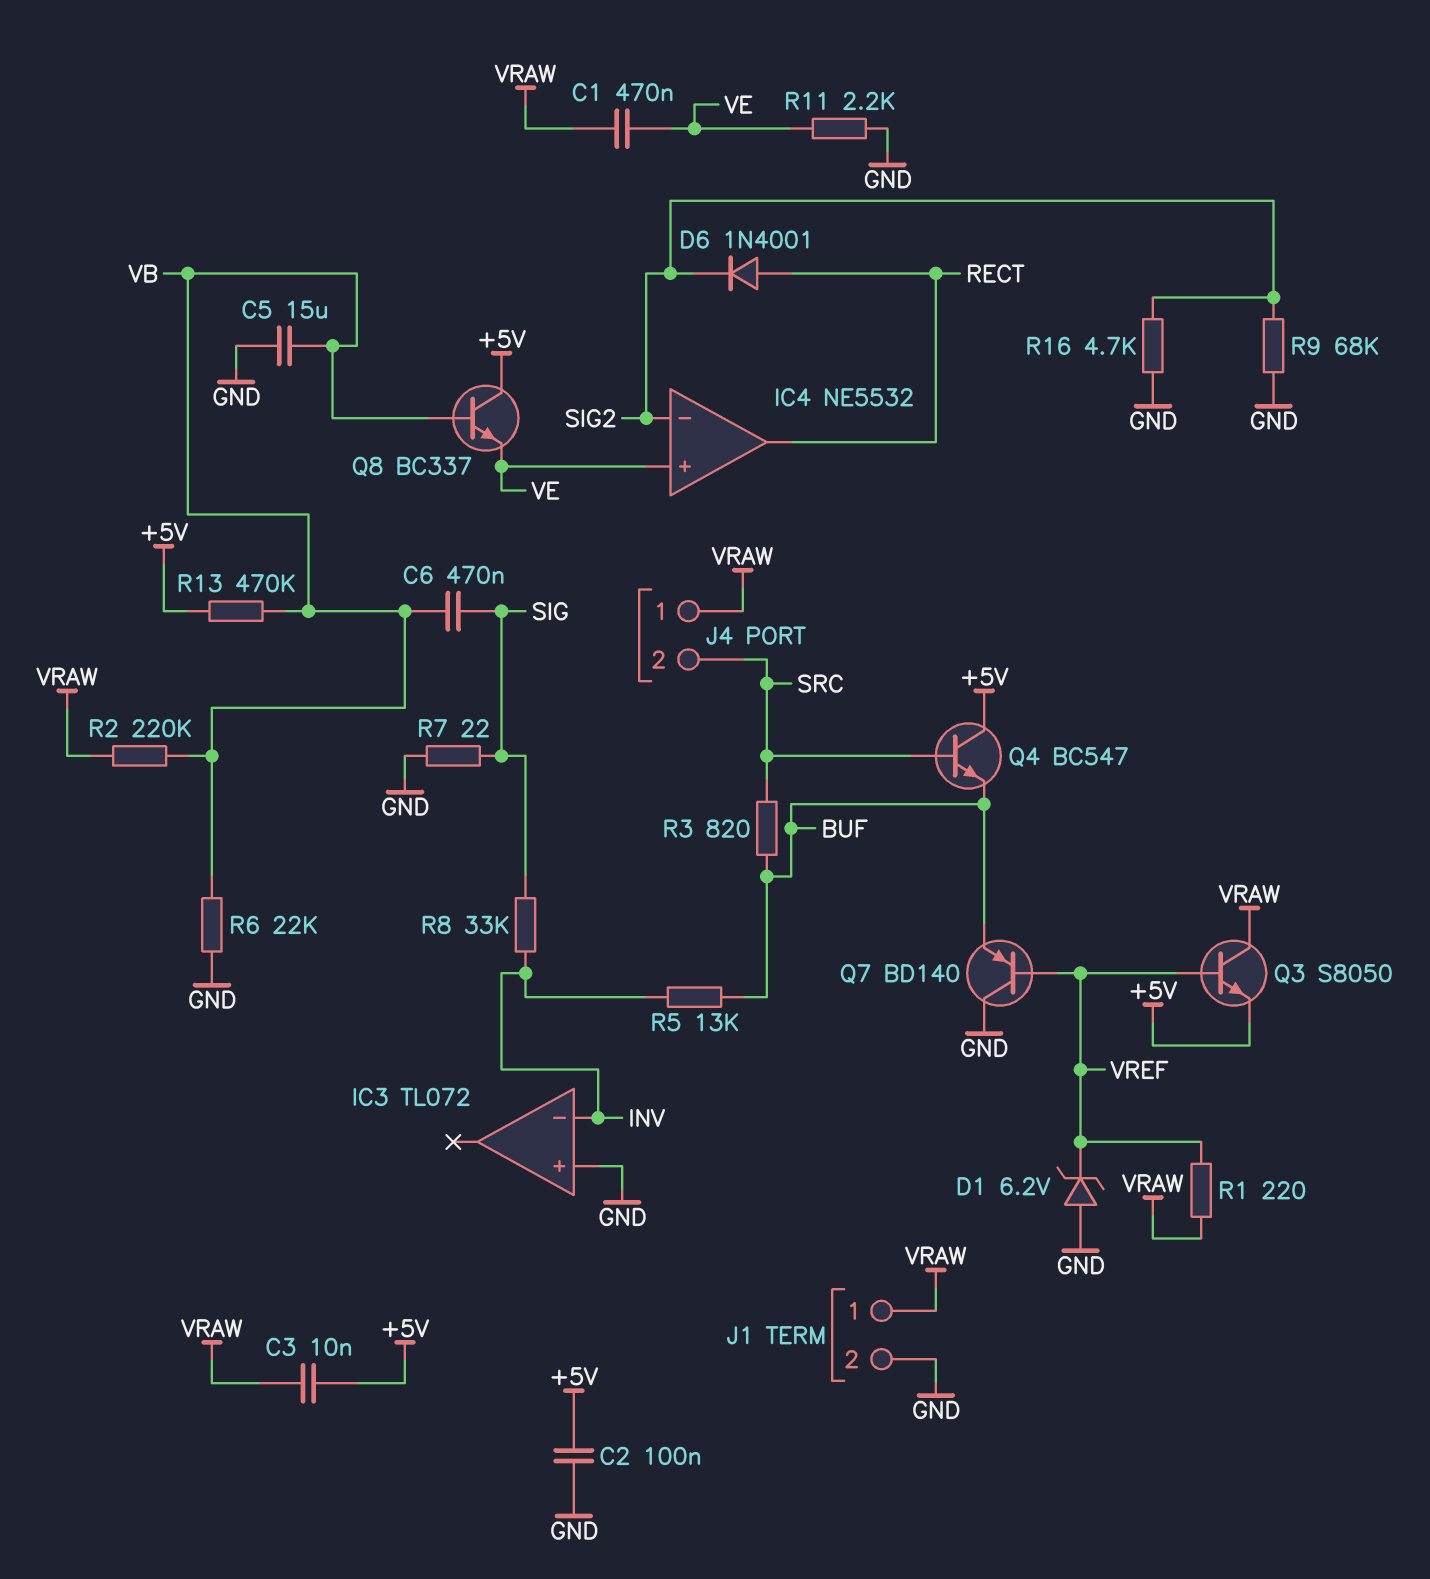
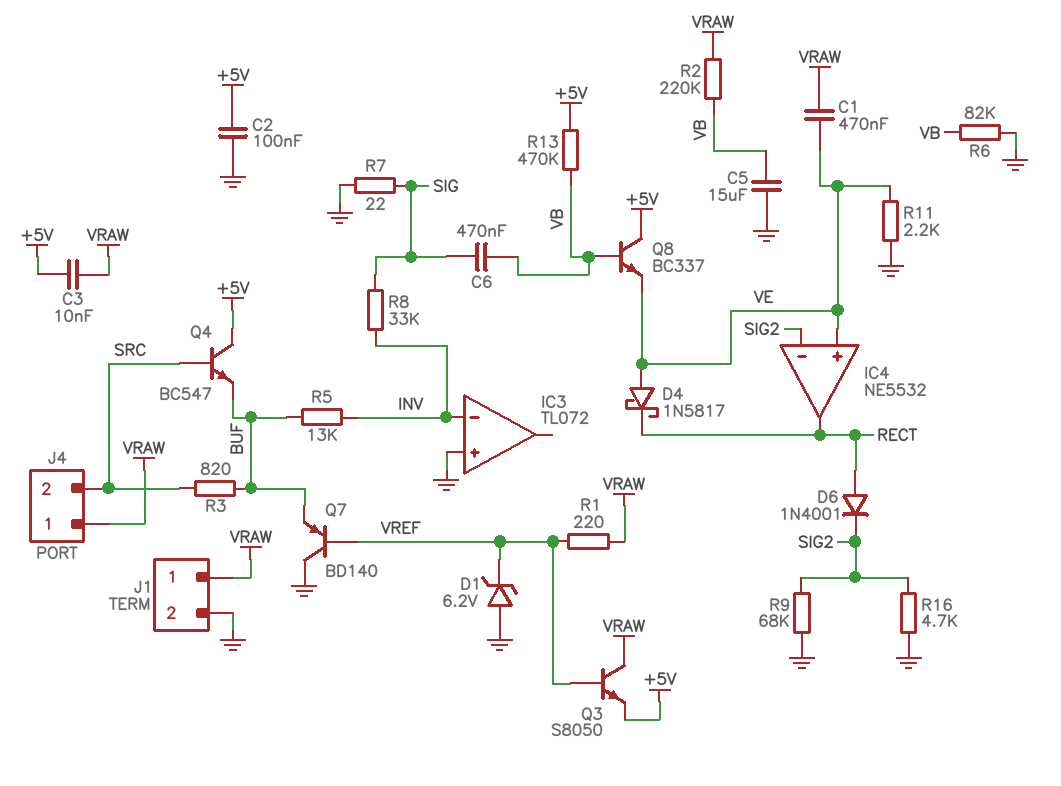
D4: none -> schottky 1N5817 (A VE, K RECT)
R6: 22k (GND, VB) -> 82k (GND, VB)

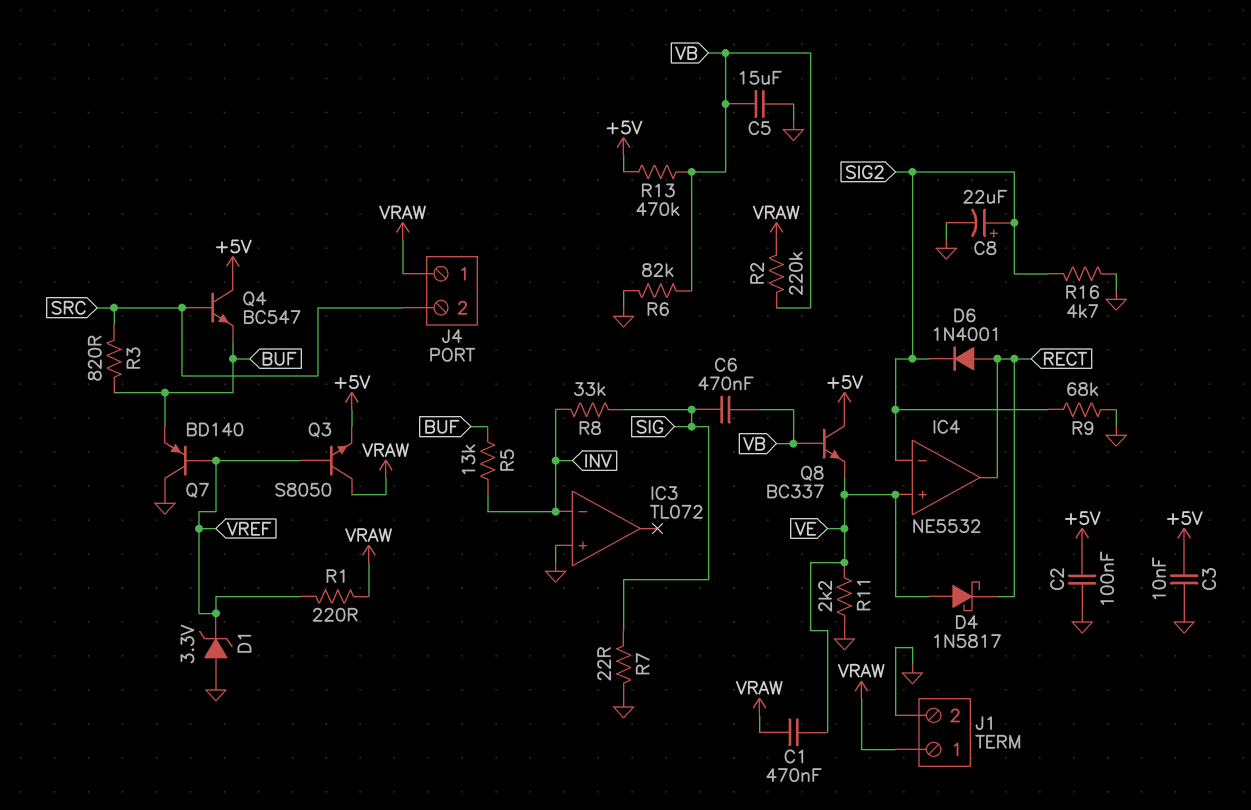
C3: 10nF (+5V, VRAW) -> 10nF (+5V, GND)
C8: none -> 22uF (plus SIG2, minus GND)
D1: zener 6.2V (A GND, K VREF) -> zener 3.3V (A GND, K VREF)

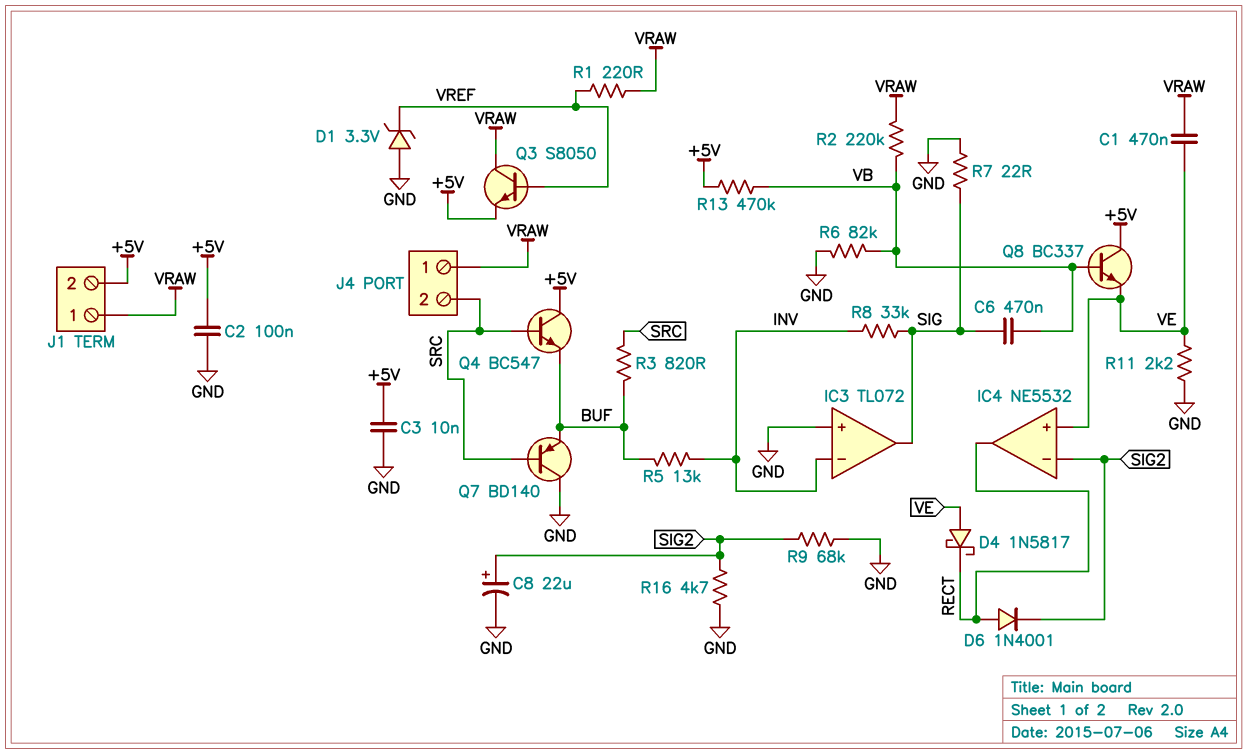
C5: 15uF (GND, VB) -> none
IC3 pin out: none -> SIG
J1 pin 2: GND -> +5V
Q7: PNP BD140 (B VREF, C GND, E BUF) -> PNP BD140 (B SRC, C GND, E BUF)

